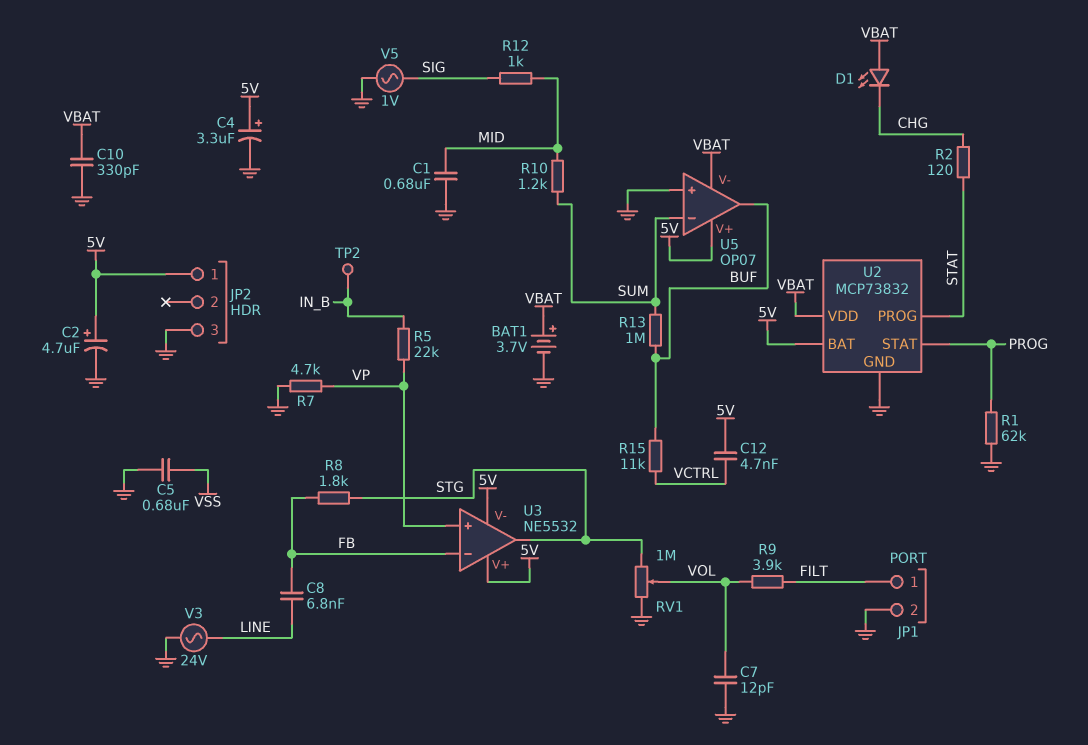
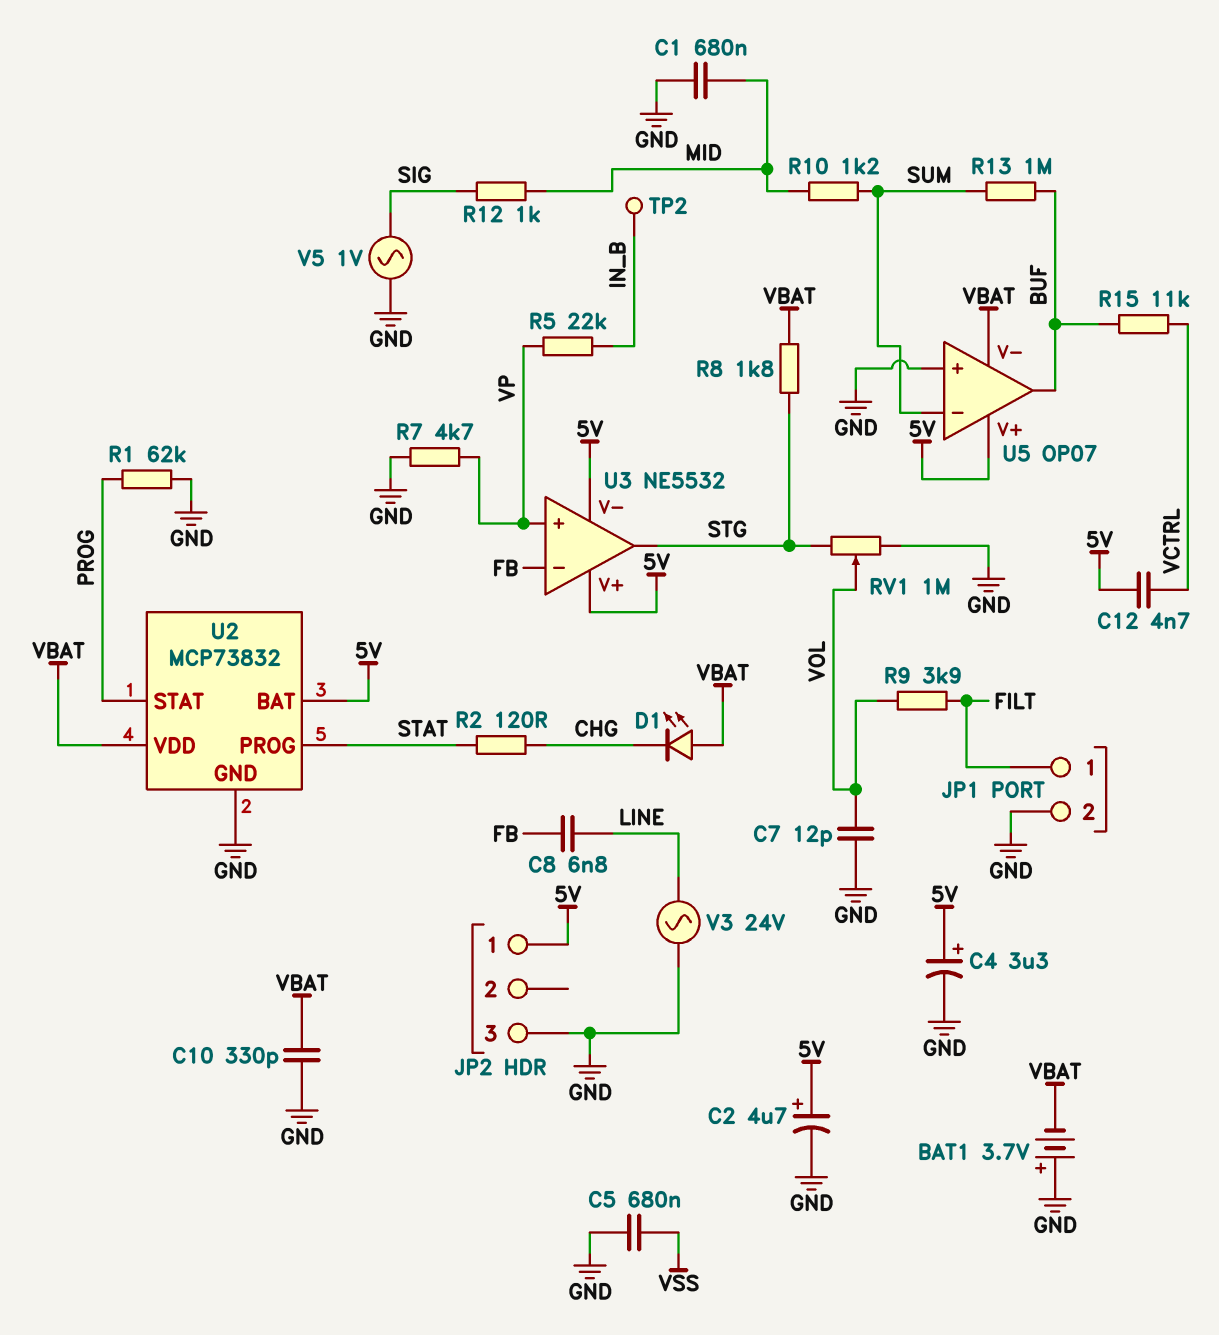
BAT1: 3.7V (plus VBAT, minus GND) -> 3.7V (plus GND, minus VBAT)
R8: 1.8k (FB, STG) -> 1.8k (STG, VBAT)

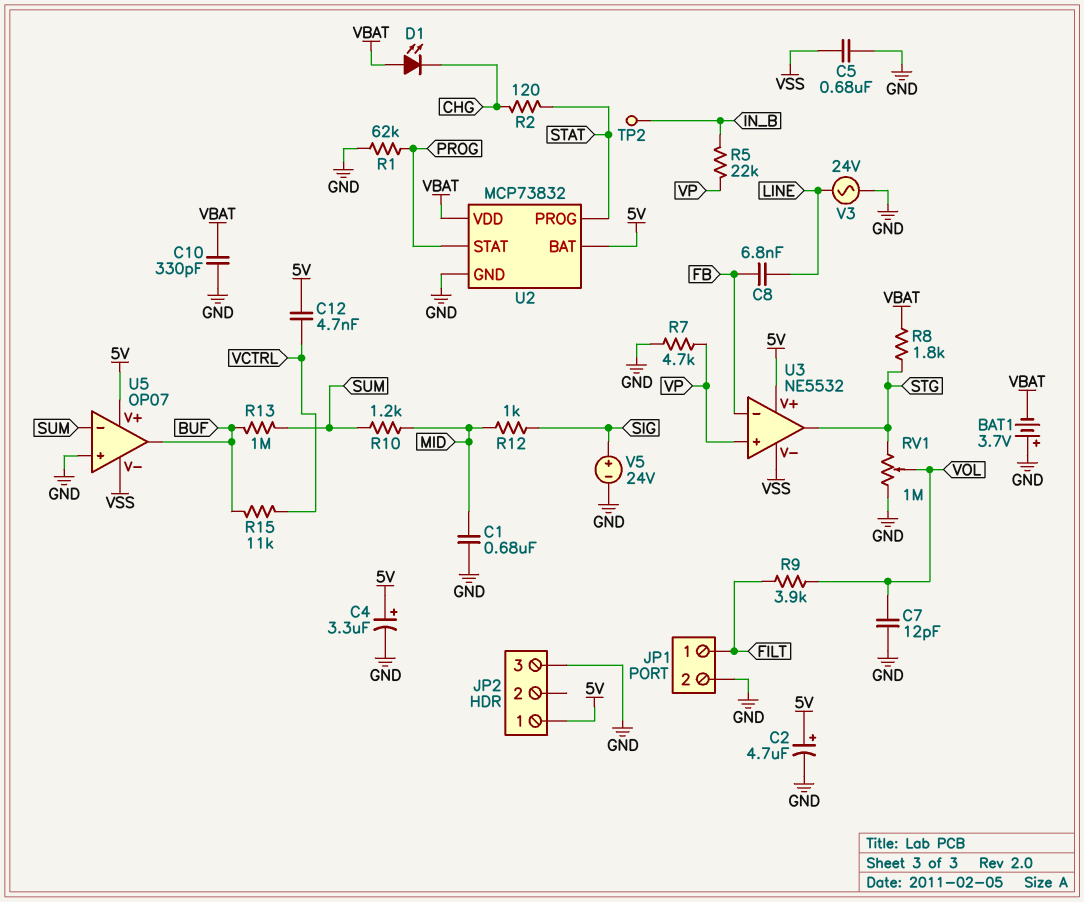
U3 pin V-: 5V -> VSS
U5 pin V-: VBAT -> VSS
V5: AC 1V (GND, SIG) -> 24V (plus SIG, minus GND)

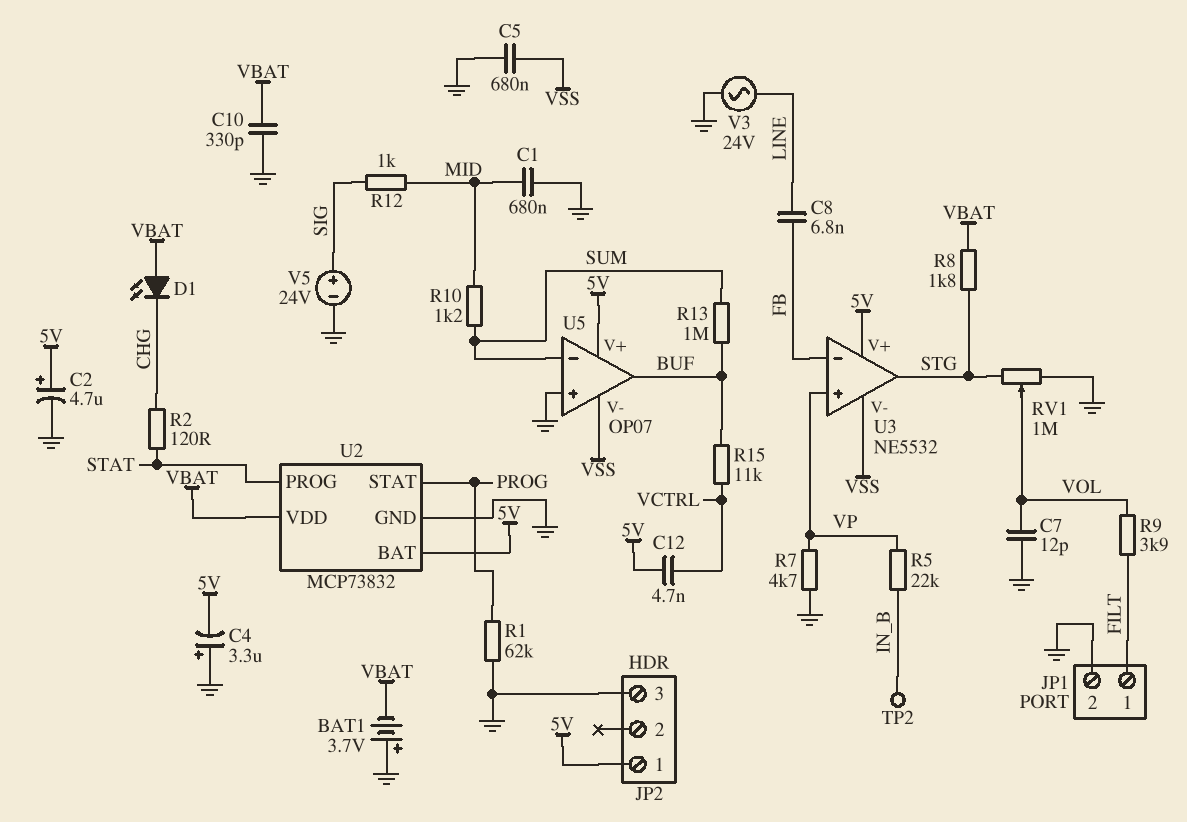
C4: 3.3uF (plus 5V, minus GND) -> 3.3uF (plus GND, minus 5V)

